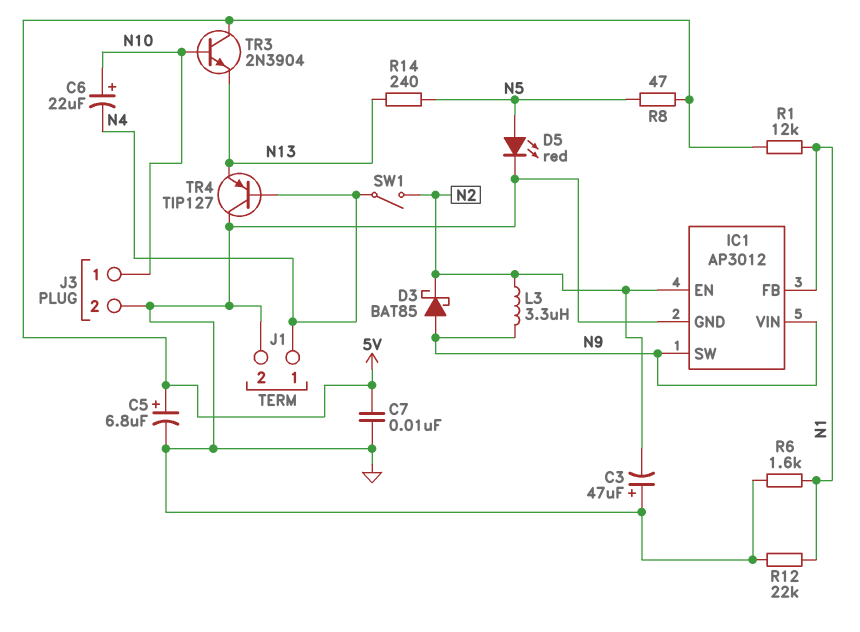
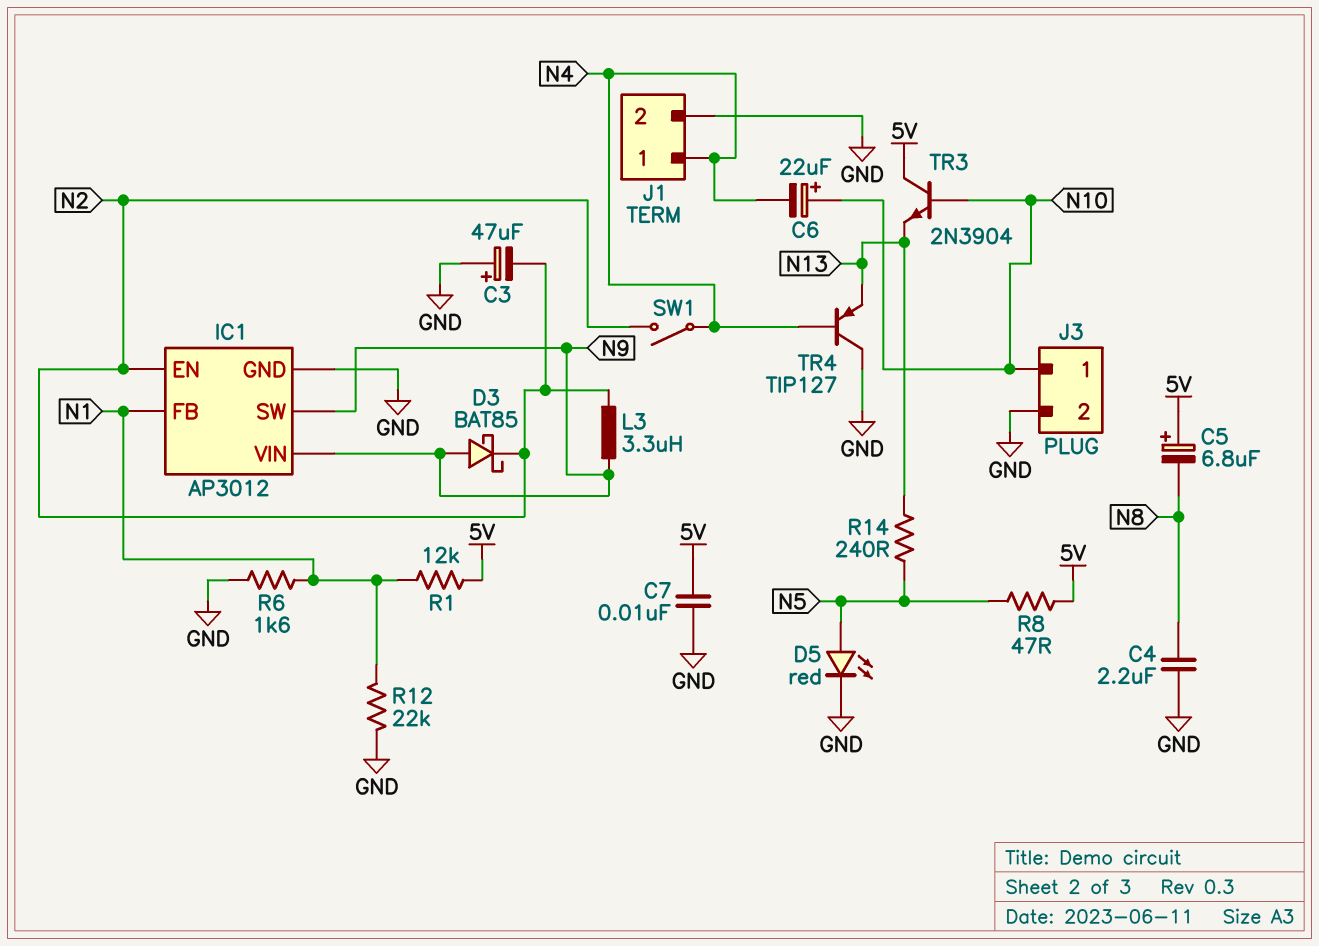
C4: none -> 2.2uF (GND, N8)
C5: 6.8uF (plus 5V, minus GND) -> 6.8uF (plus 5V, minus N8)

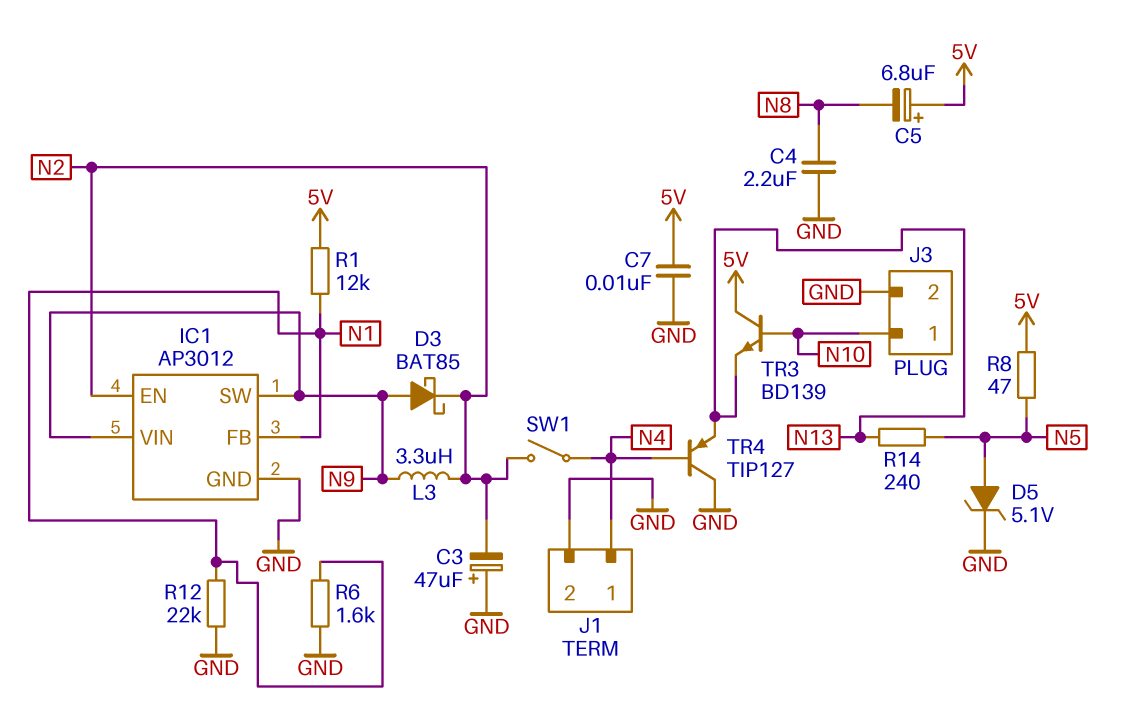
C6: 22uF (plus N10, minus N4) -> none
D5: LED red (A N5, K GND) -> zener 5.1V (A N5, K GND)
TR3: NPN 2N3904 (B N10, C 5V, E N13) -> NPN BD139 (B N10, C 5V, E N13)

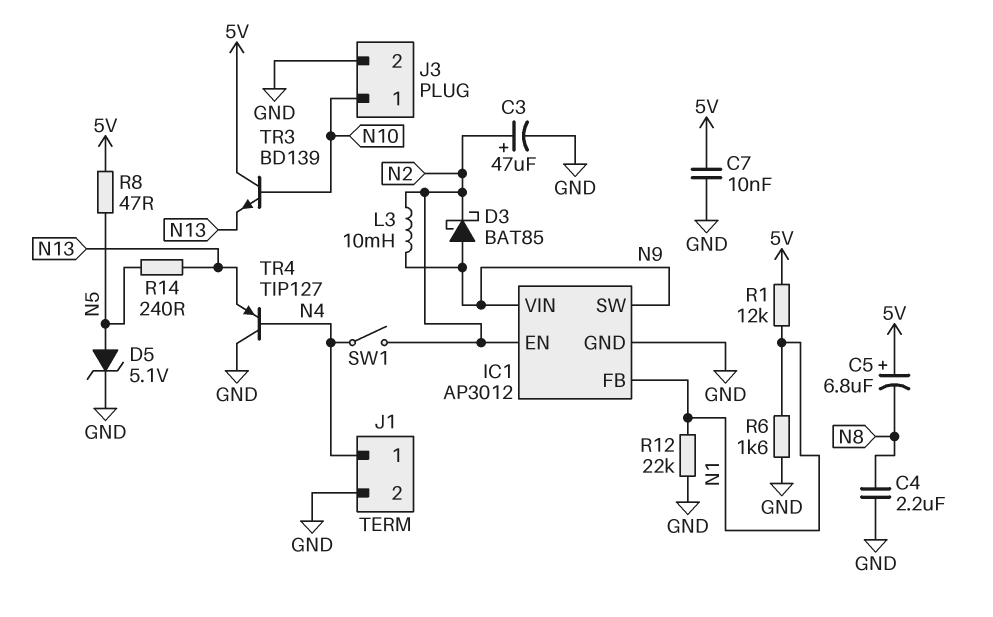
C3: 47uF (plus GND, minus N2) -> 47uF (plus N2, minus GND)
L3: 3.3uH (N2, N9) -> 10mH (N2, N9)

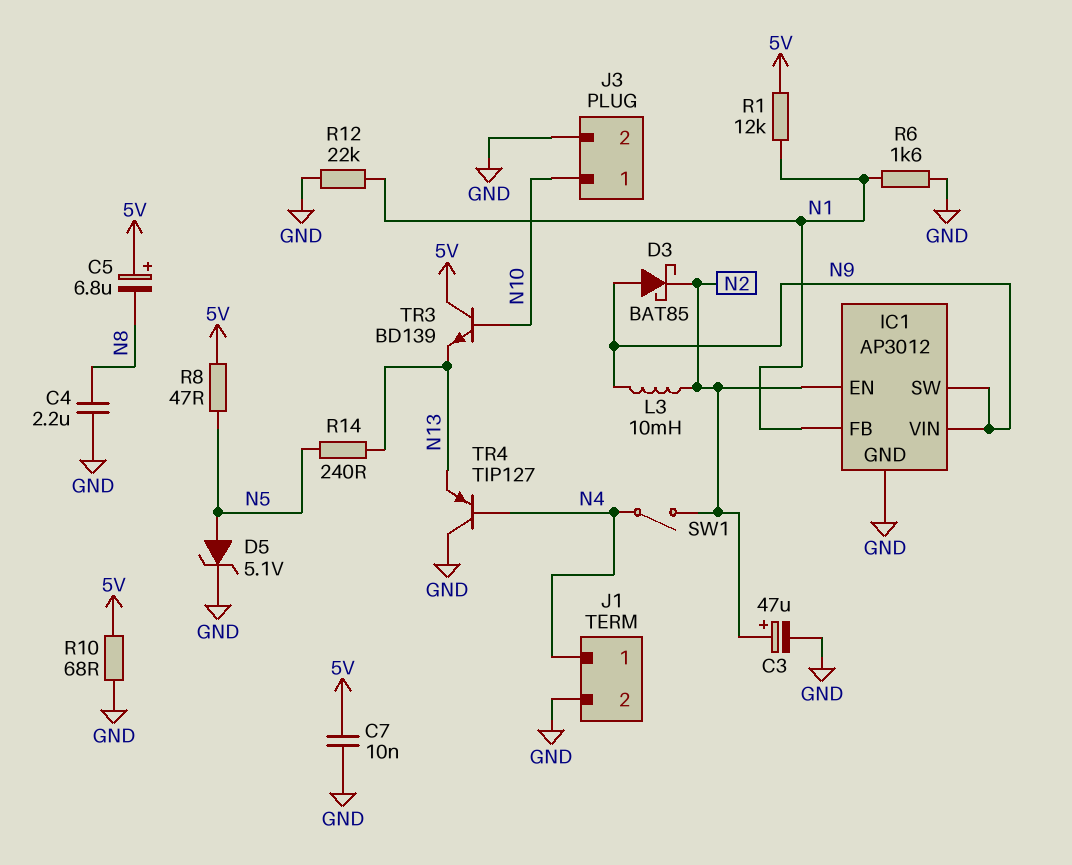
R10: none -> 68 (5V, GND)

